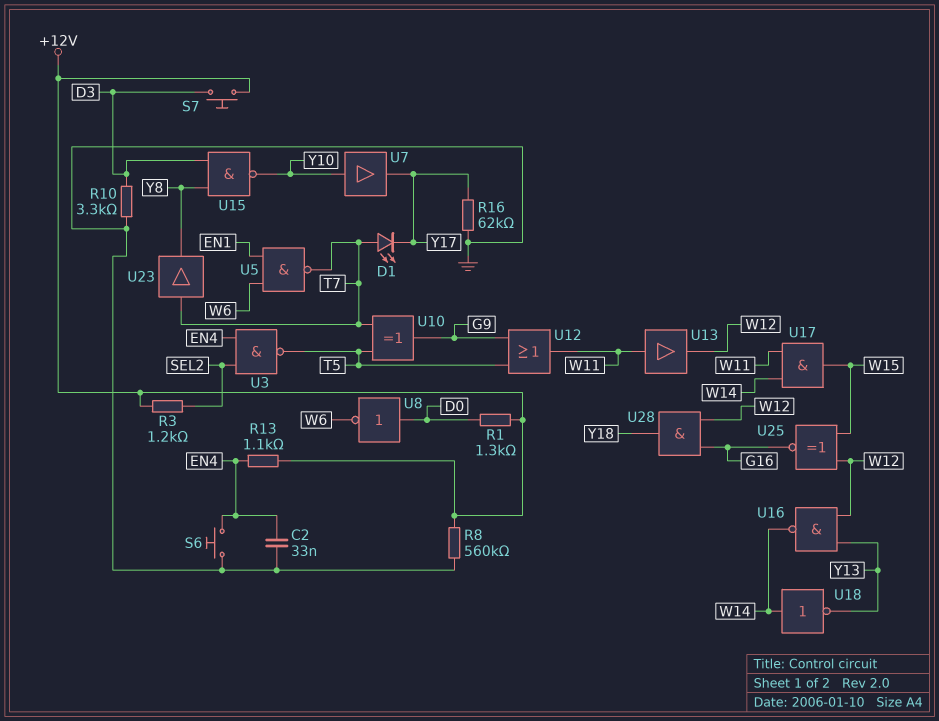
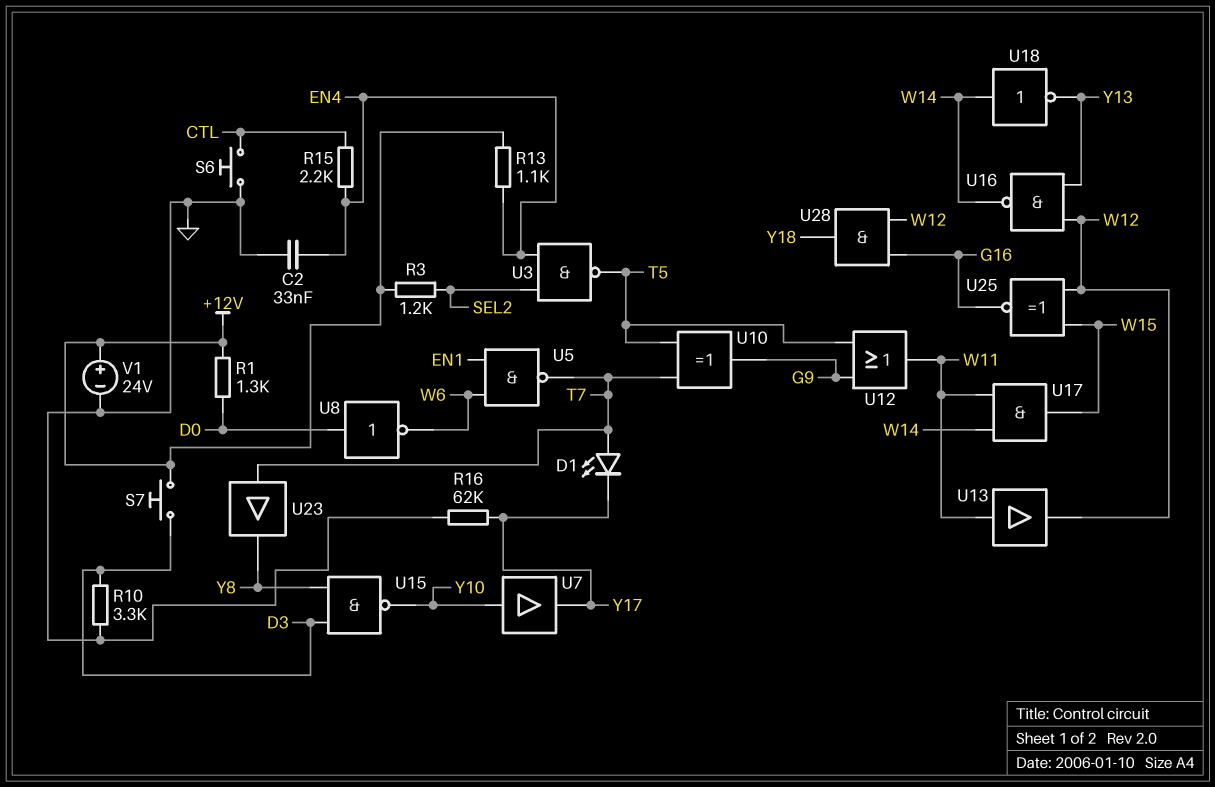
R8: 560k (+12V, GND) -> none
R15: none -> 2.2k (CTL, EN4)
S6: button (EN4, GND) -> button (CTL, GND)
V1: none -> 24V (plus +12V, minus GND)

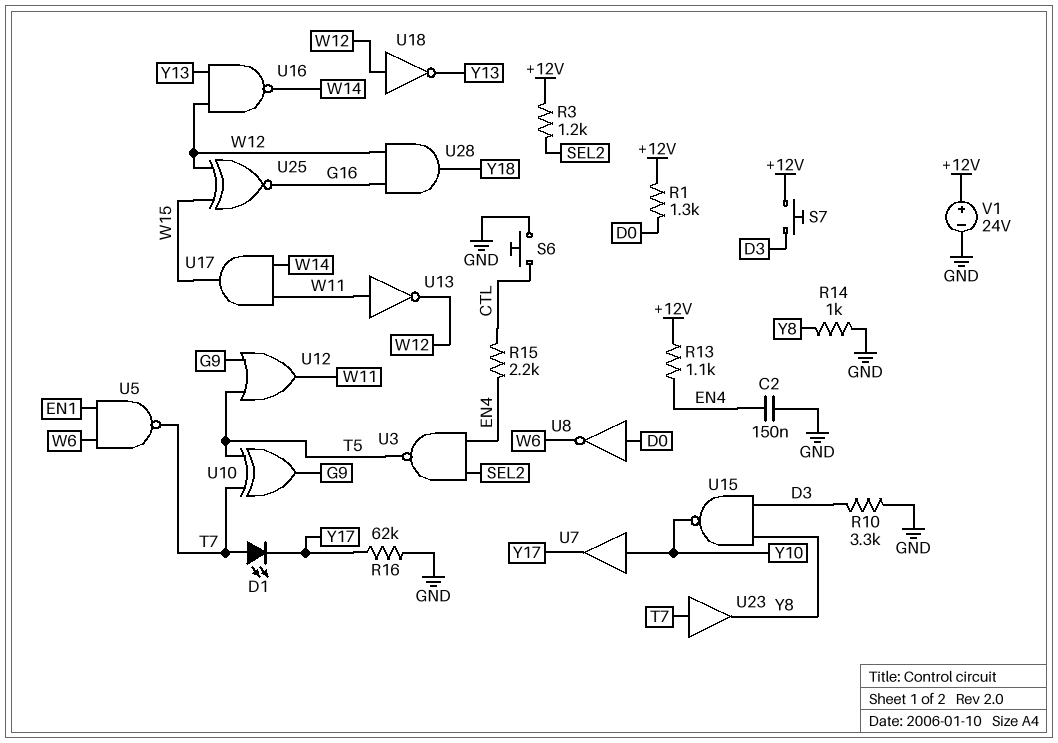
C2: 33nF (EN4, GND) -> 150nF (EN4, GND)
R14: none -> 1k (GND, Y8)
U13: buffer (in W11, out W12) -> NOT (in W11, out W12)
U18: NOT (in W14, out Y13) -> NOT (in W12, out Y13)

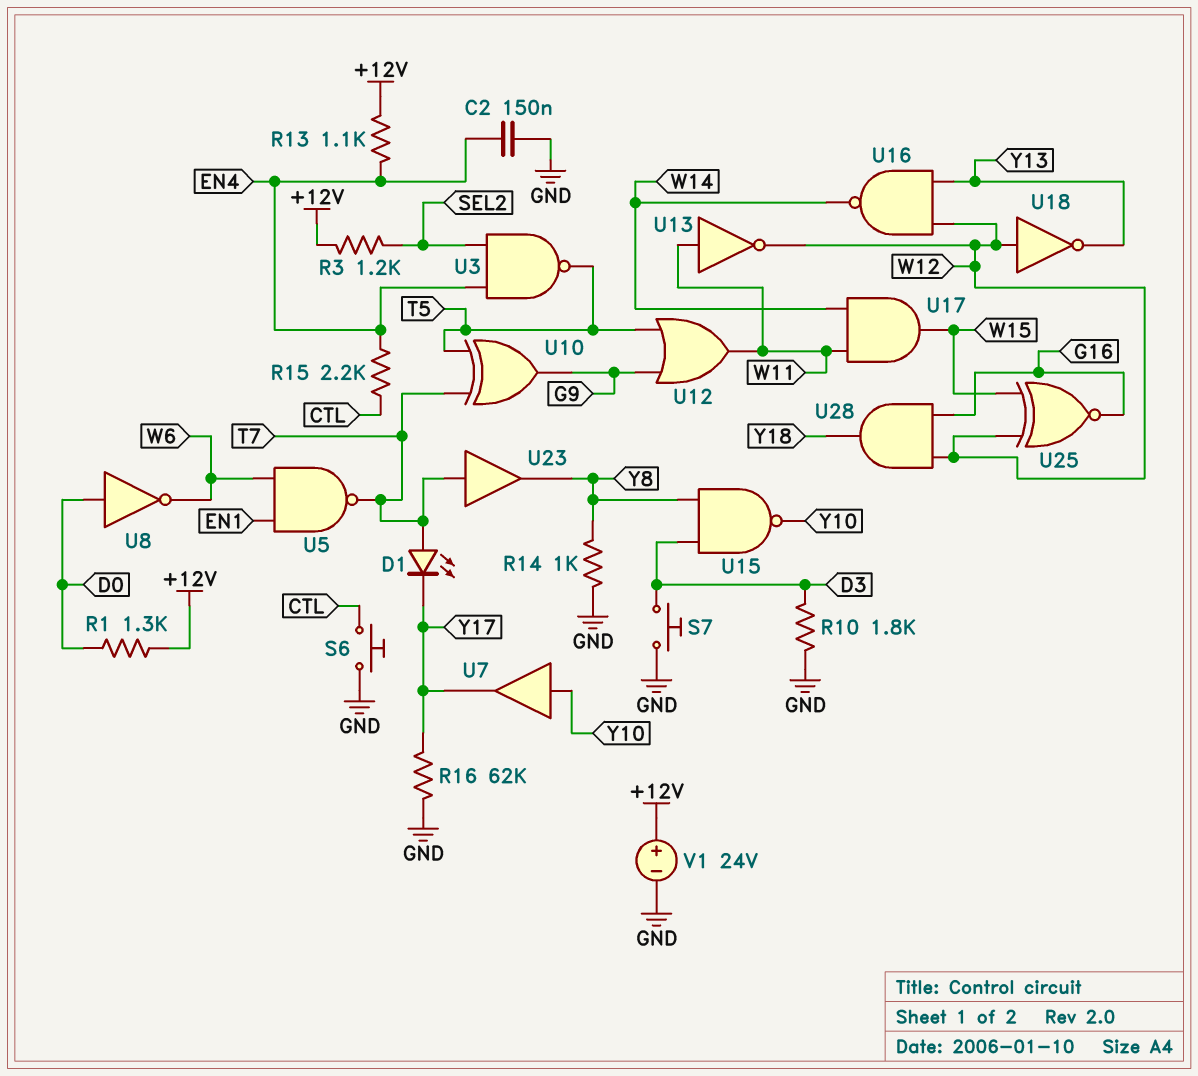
R10: 3.3k (D3, GND) -> 1.8k (D3, GND)
S7: button (+12V, D3) -> button (D3, GND)

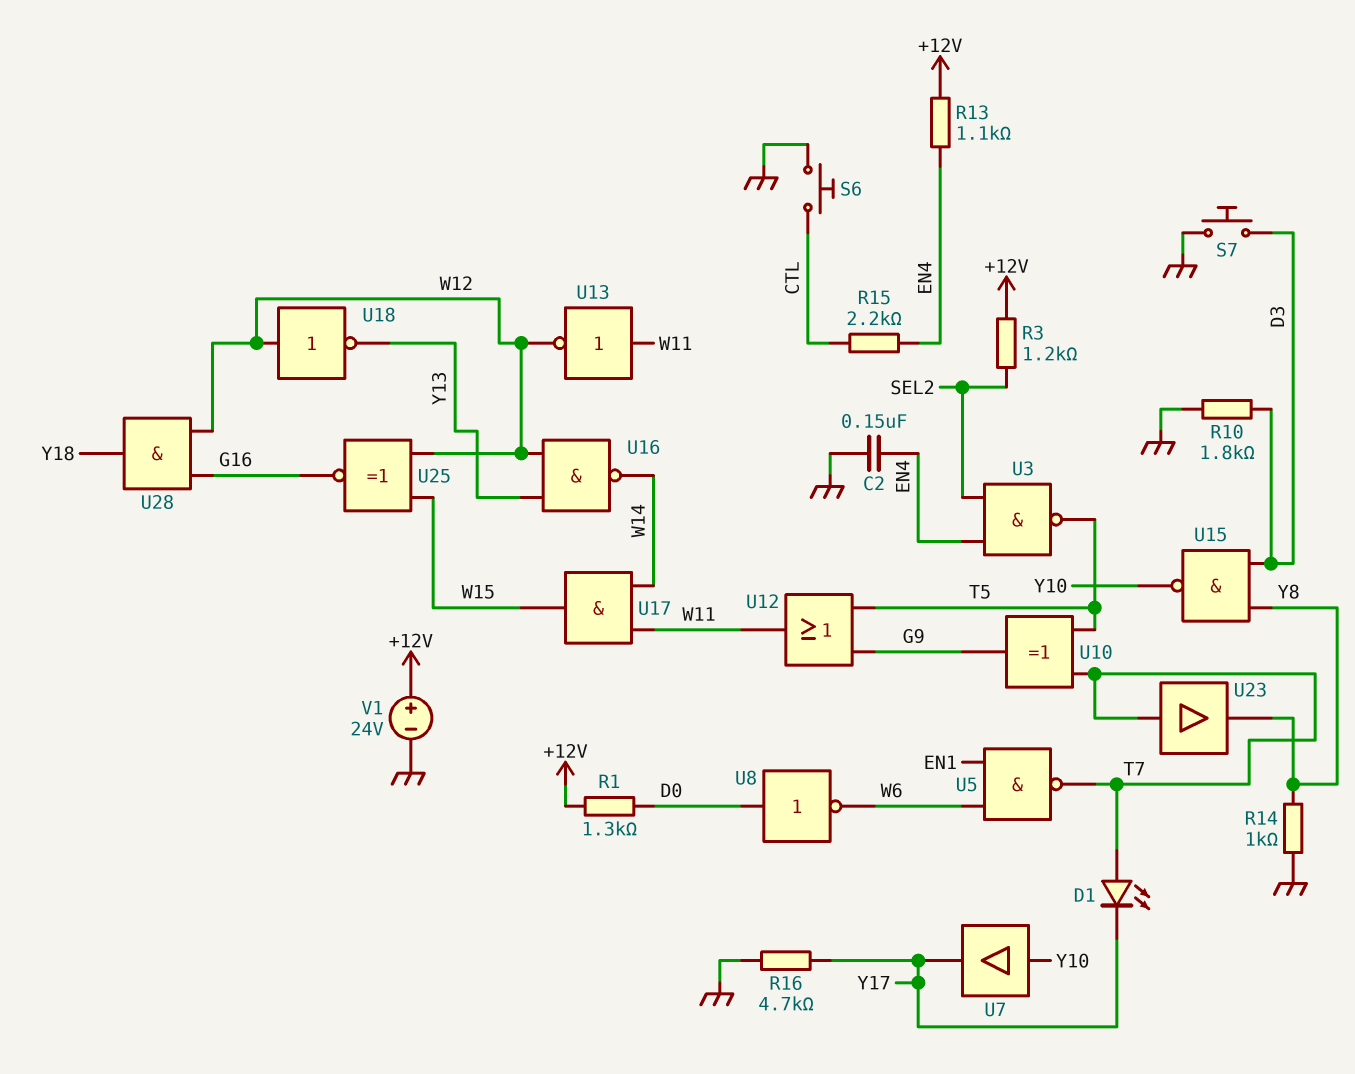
R16: 62k (GND, Y17) -> 4.7k (GND, Y17)

